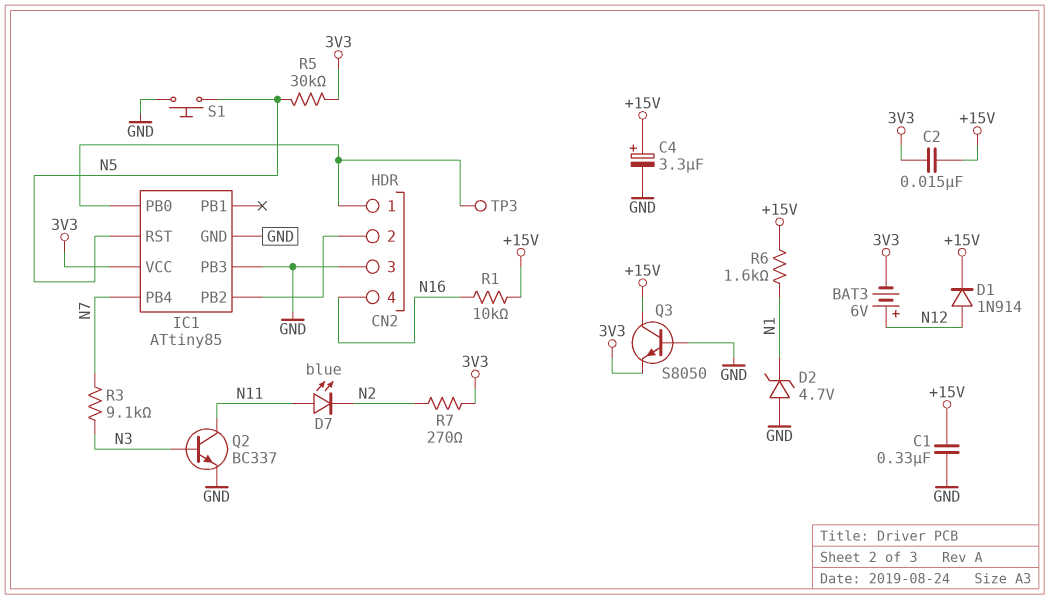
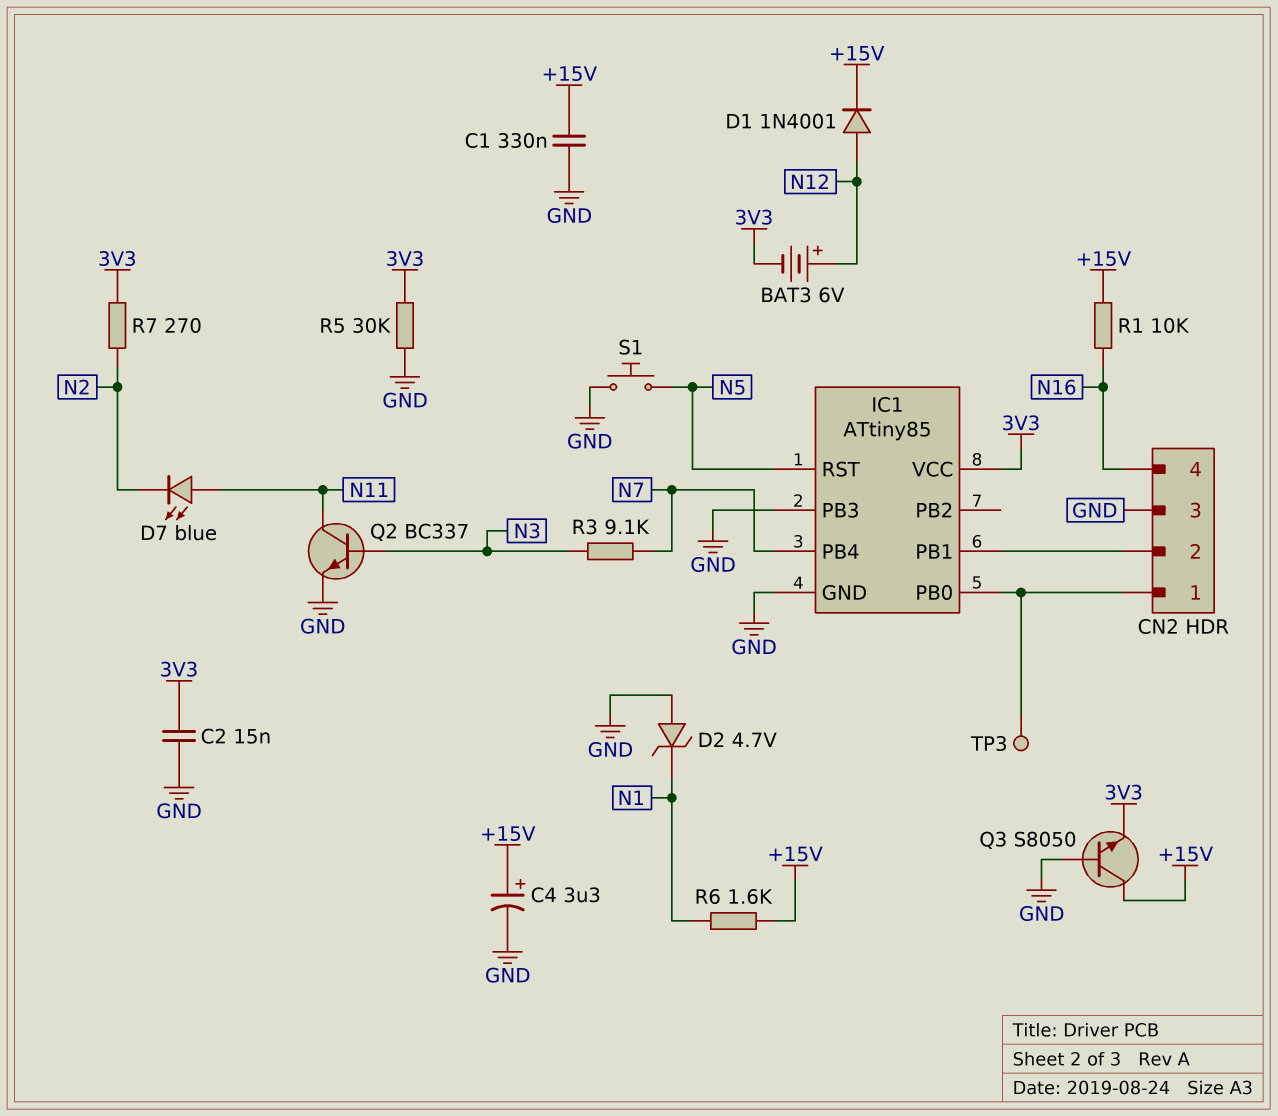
C2: 15nF (+15V, 3V3) -> 15nF (3V3, GND)
D1: diode 1N914 (A N12, K +15V) -> diode 1N4001 (A N12, K +15V)
IC1 pin PB1: none -> CN2/2
IC1 pin PB2: CN2/2 -> none
R5: 30k (3V3, N5) -> 30k (3V3, GND)

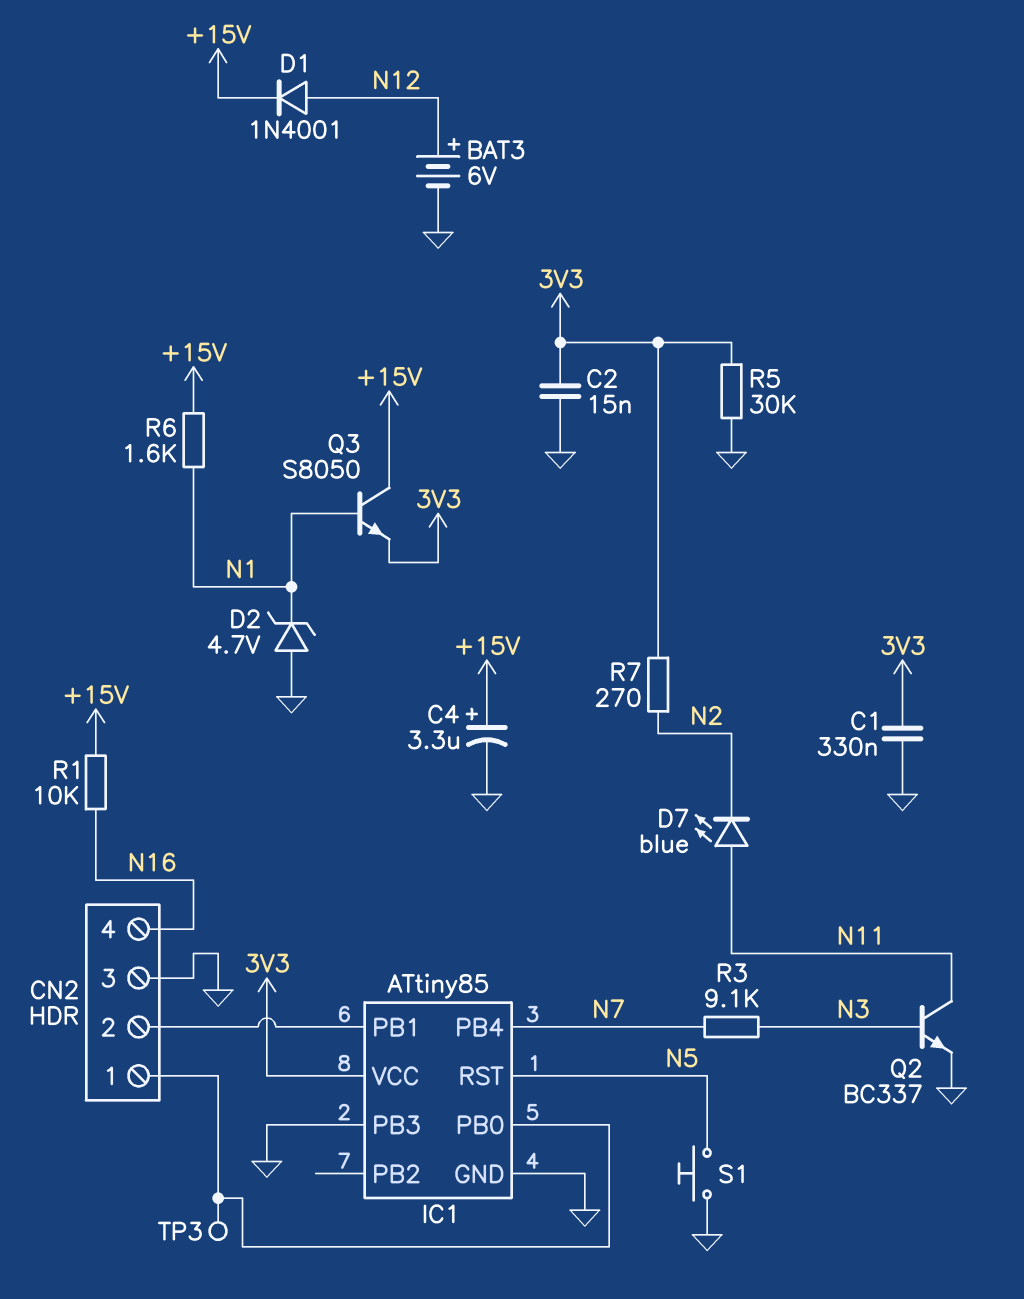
BAT3: 6V (plus N12, minus 3V3) -> 6V (plus N12, minus GND)
C1: 330nF (+15V, GND) -> 330nF (3V3, GND)
Q3: NPN S8050 (B GND, C +15V, E 3V3) -> NPN S8050 (B N1, C +15V, E 3V3)

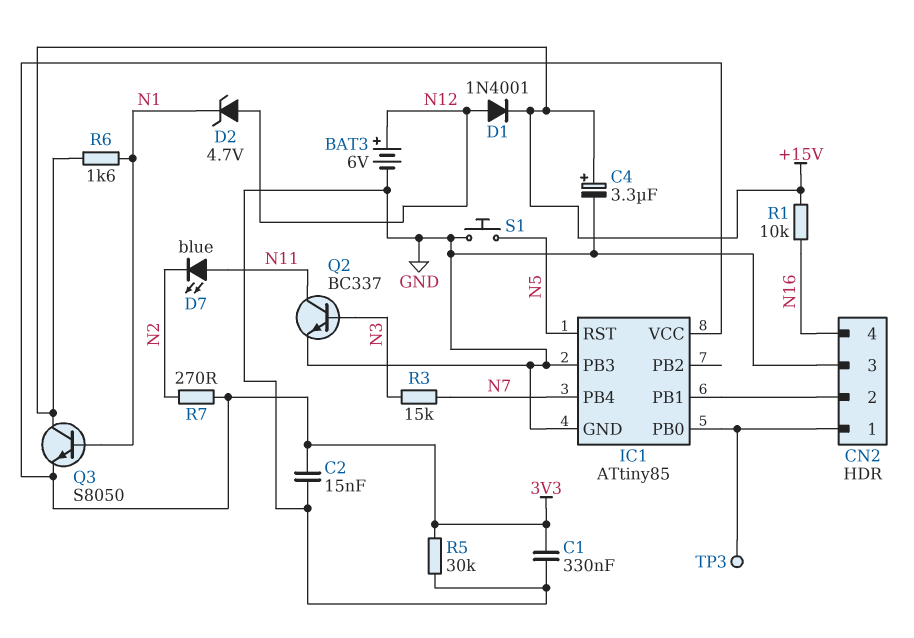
D2: zener 4.7V (A GND, K N1) -> zener 4.7V (A N12, K N1)
R3: 9.1k (N3, N7) -> 15k (N3, N7)

